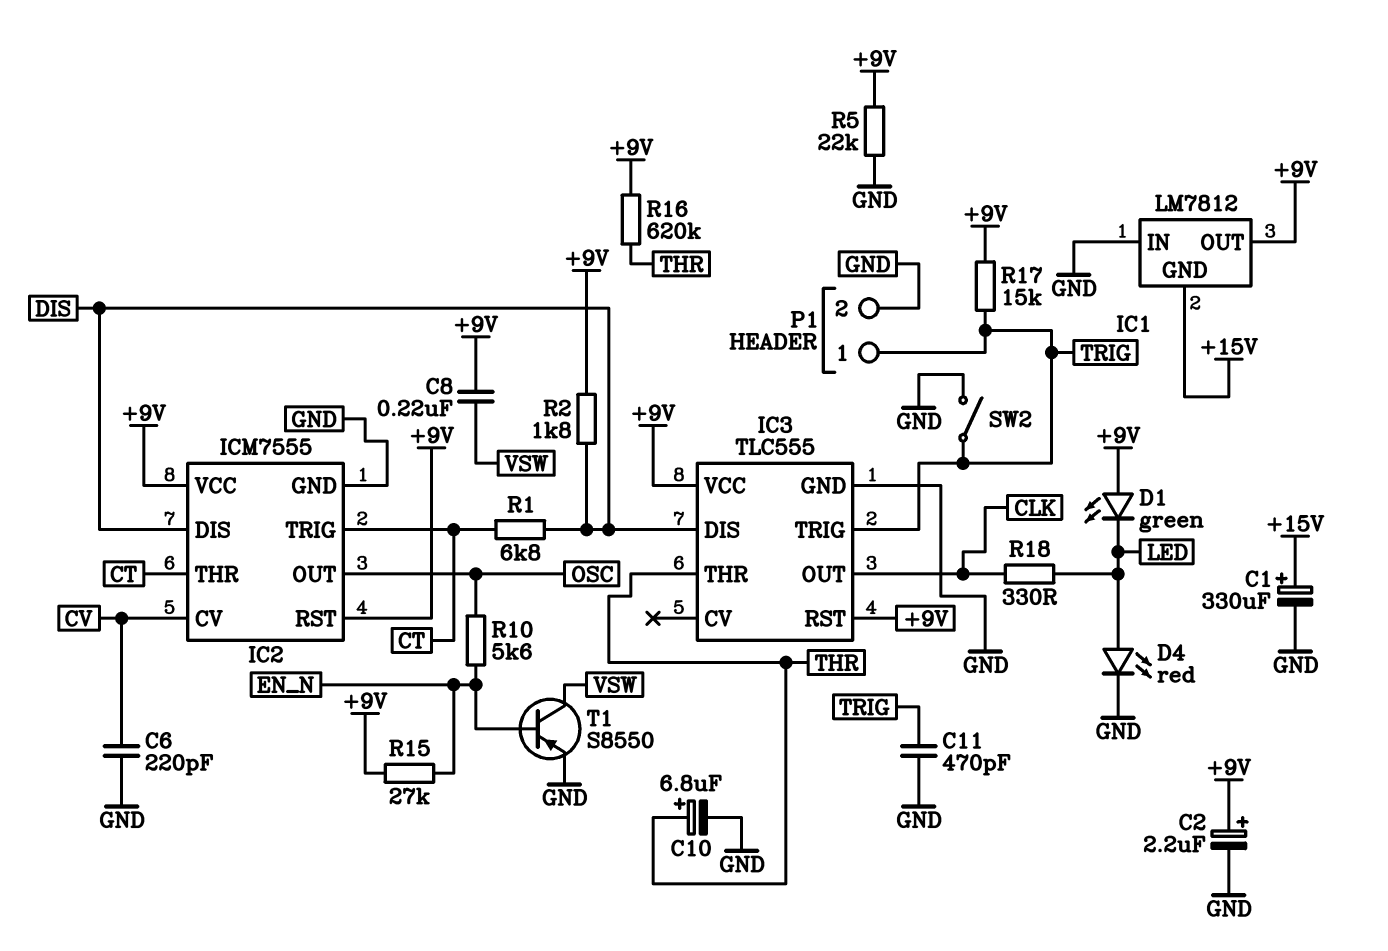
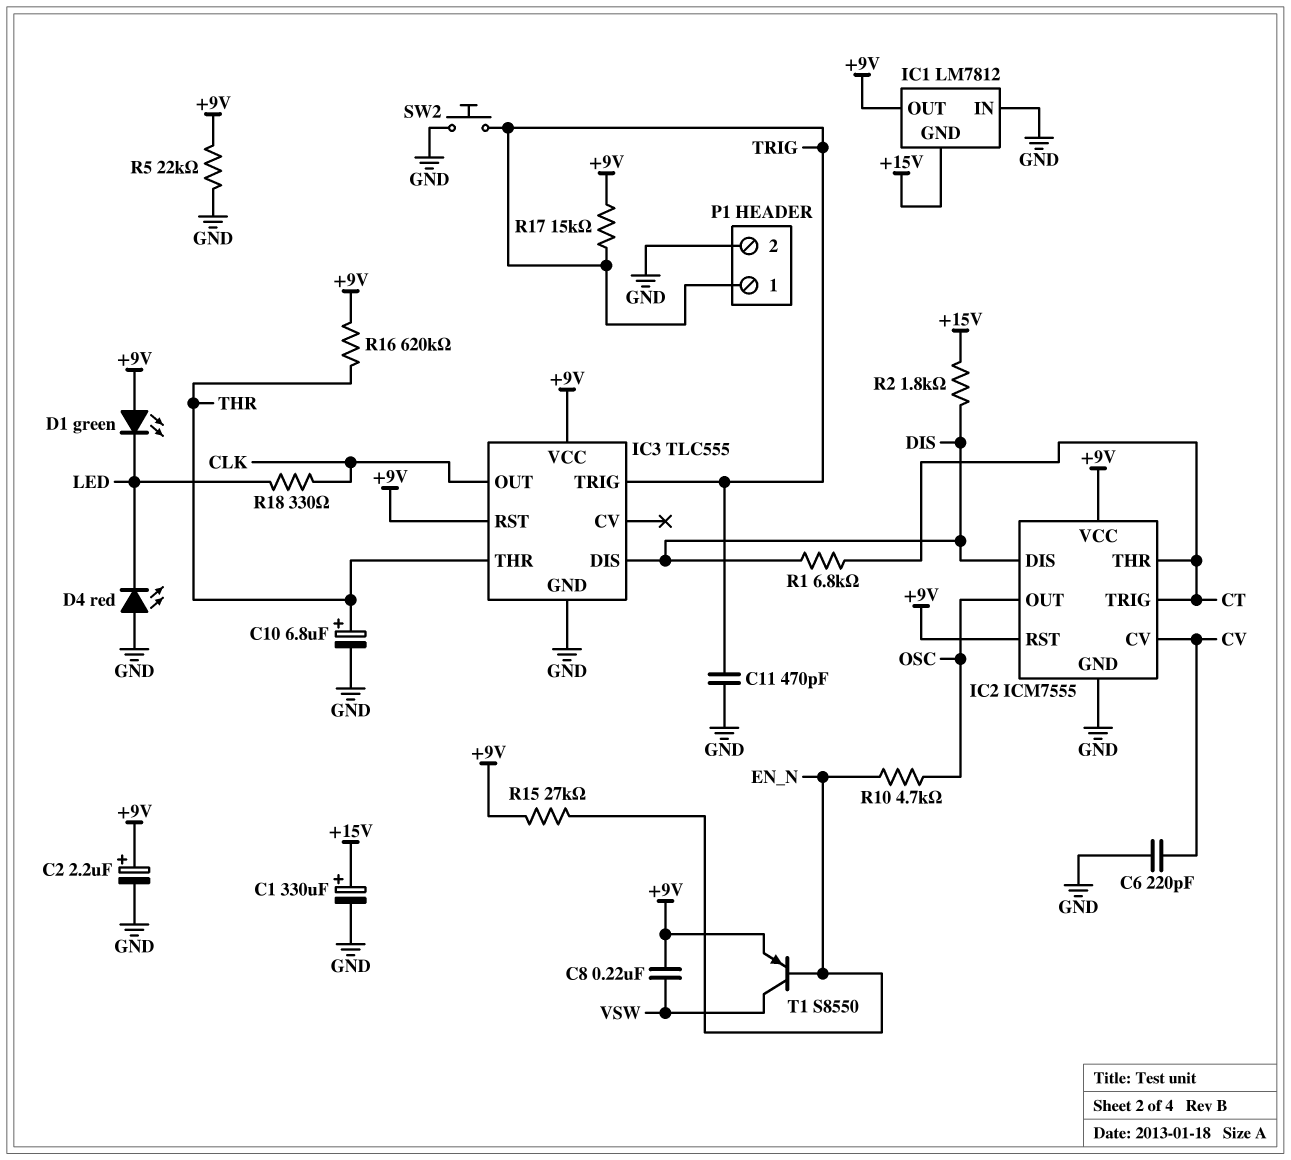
D4: LED red (A LED, K GND) -> LED red (A GND, K LED)
R2: 1.8k (+9V, DIS) -> 1.8k (+15V, DIS)
R10: 5.6k (EN_N, OSC) -> 4.7k (EN_N, OSC)
SW2: switch (GND, TRIG) -> button (GND, TRIG)
T1: PNP S8550 (B EN_N, C VSW, E GND) -> PNP S8550 (B EN_N, C VSW, E +9V)

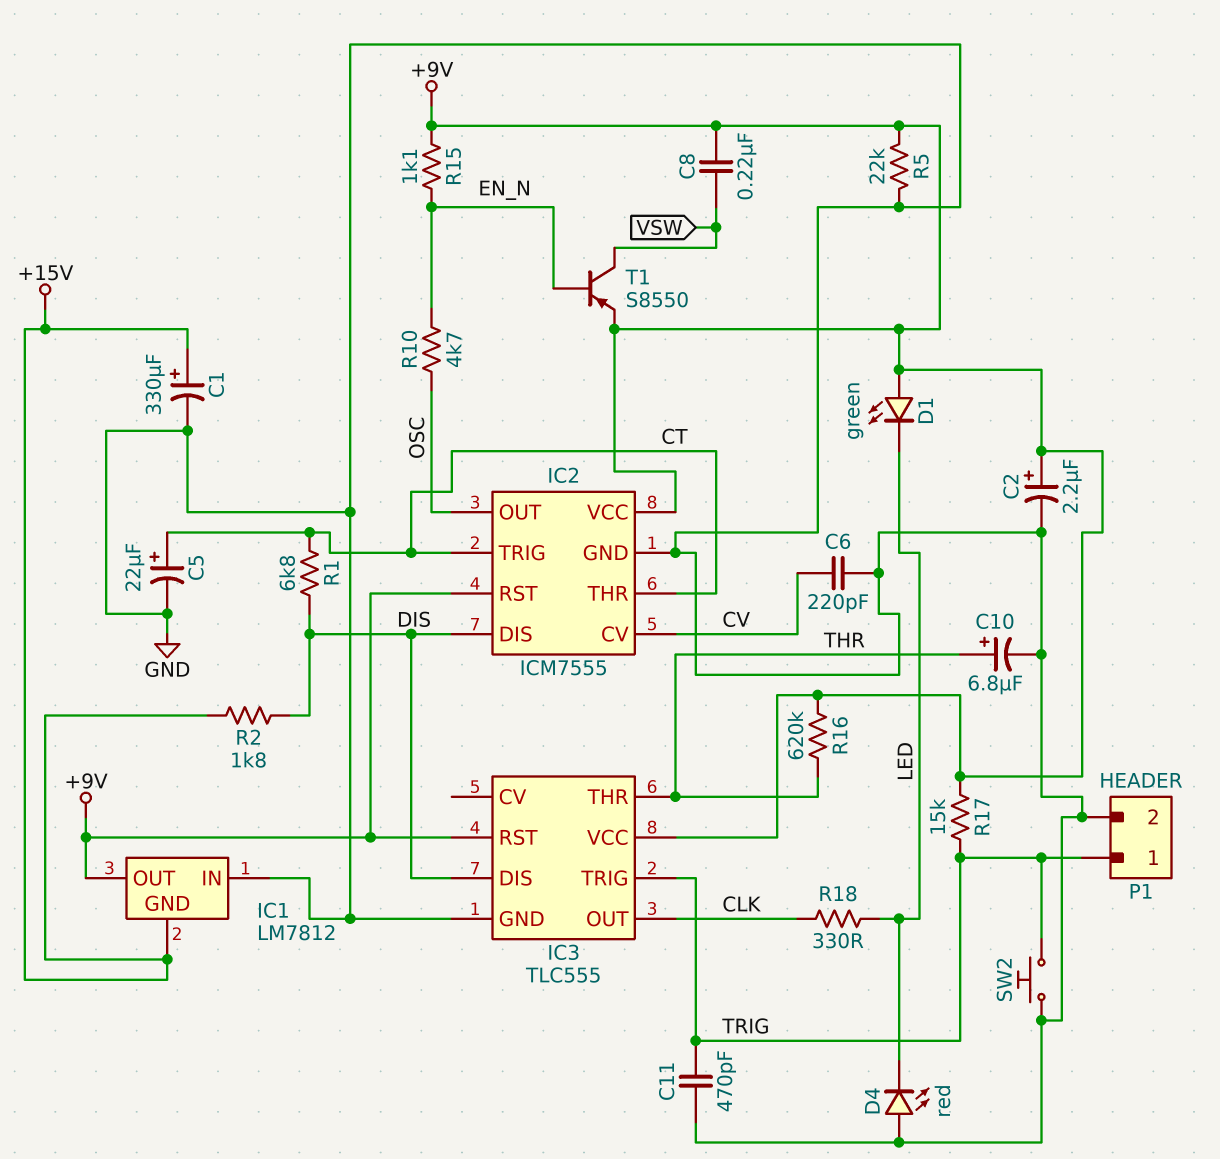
C5: none -> 22uF (plus CT, minus GND)
R15: 27k (+9V, EN_N) -> 1.1k (+9V, EN_N)

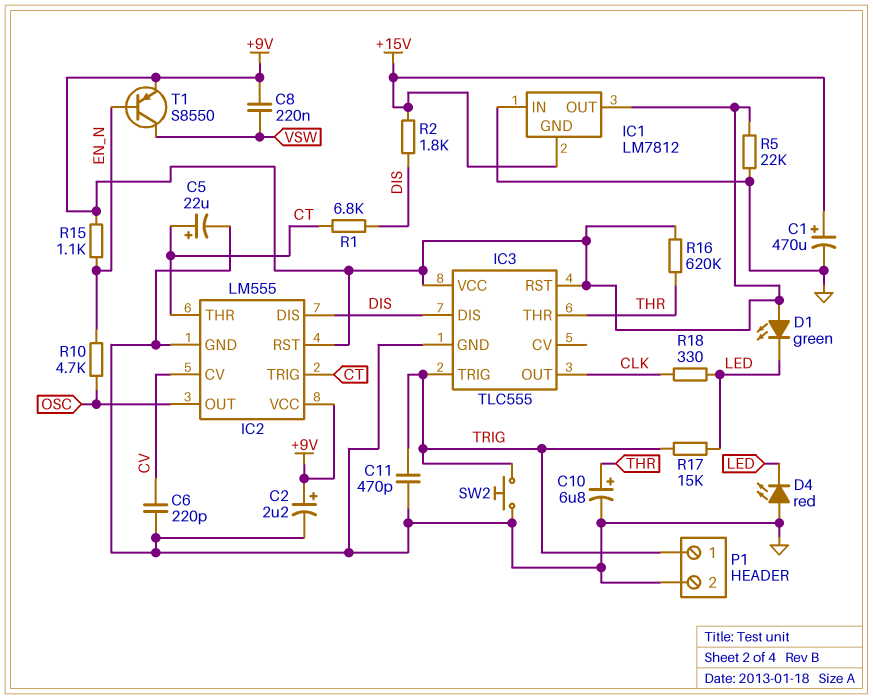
C1: 330uF (plus +15V, minus GND) -> 470uF (plus +15V, minus GND)
IC2: ICM7555 -> LM555
R17: 15k (+9V, TRIG) -> 15k (LED, TRIG)

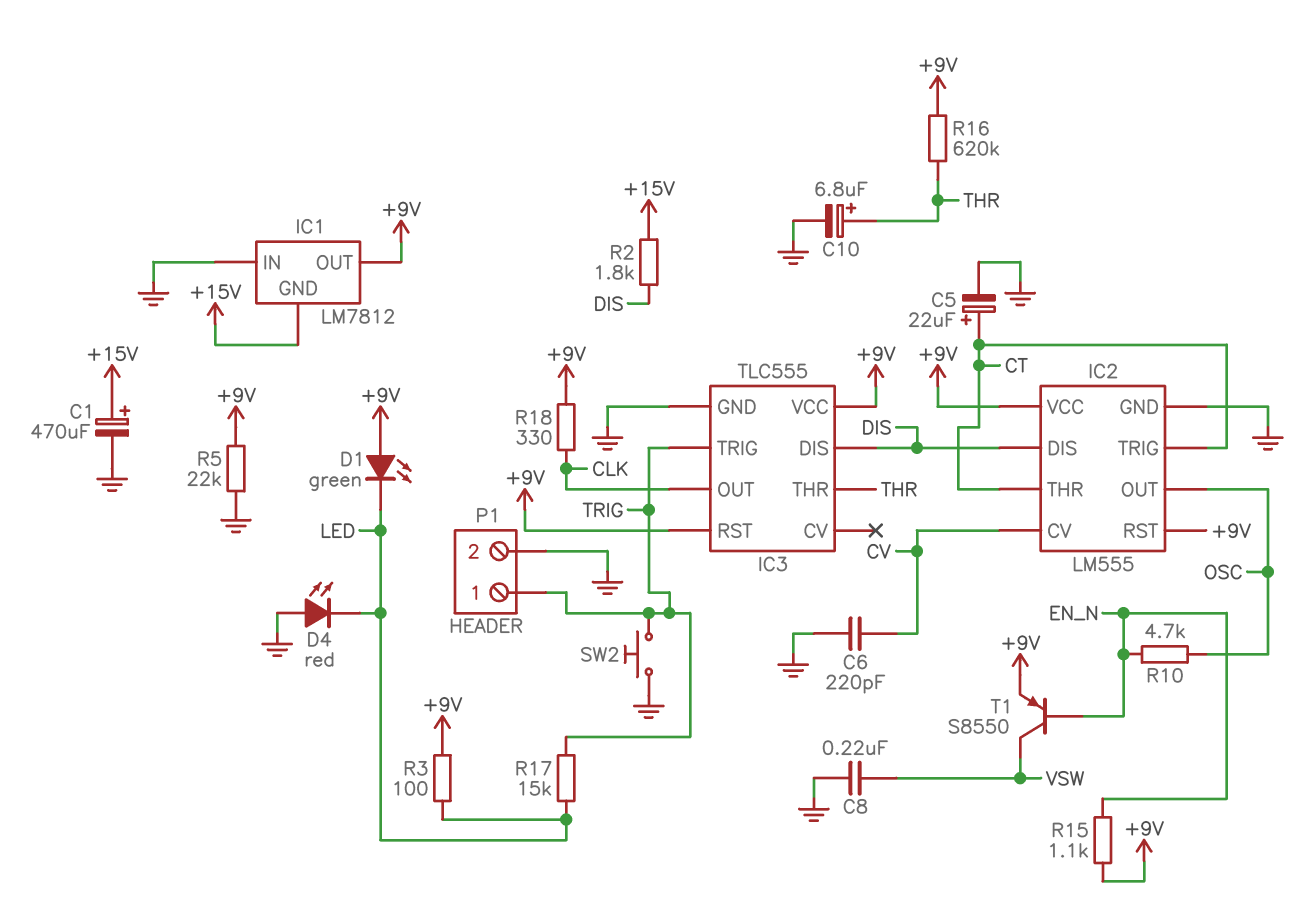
C2: 2.2uF (plus +9V, minus GND) -> none
C8: 220nF (+9V, VSW) -> 220nF (GND, VSW)
C11: 470pF (GND, TRIG) -> none
R1: 6.8k (CT, DIS) -> none
R3: none -> 100 (+9V, LED)
R18: 330 (CLK, LED) -> 330 (+9V, CLK)

